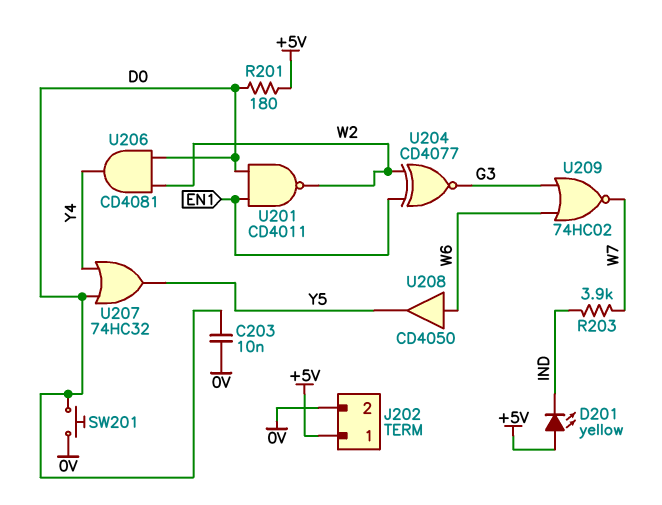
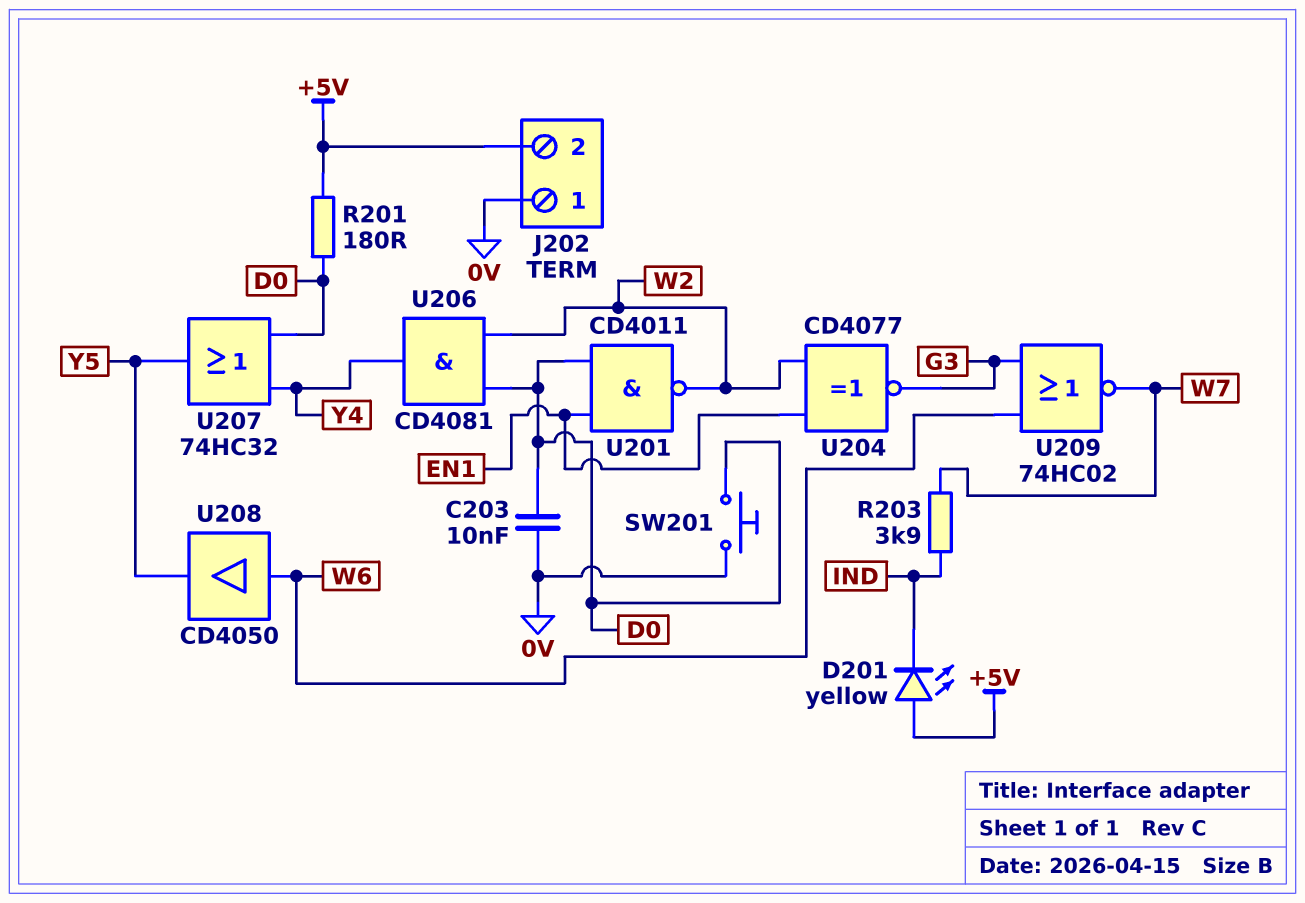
J202 pin 1: +5V -> 0V
J202 pin 2: 0V -> +5V

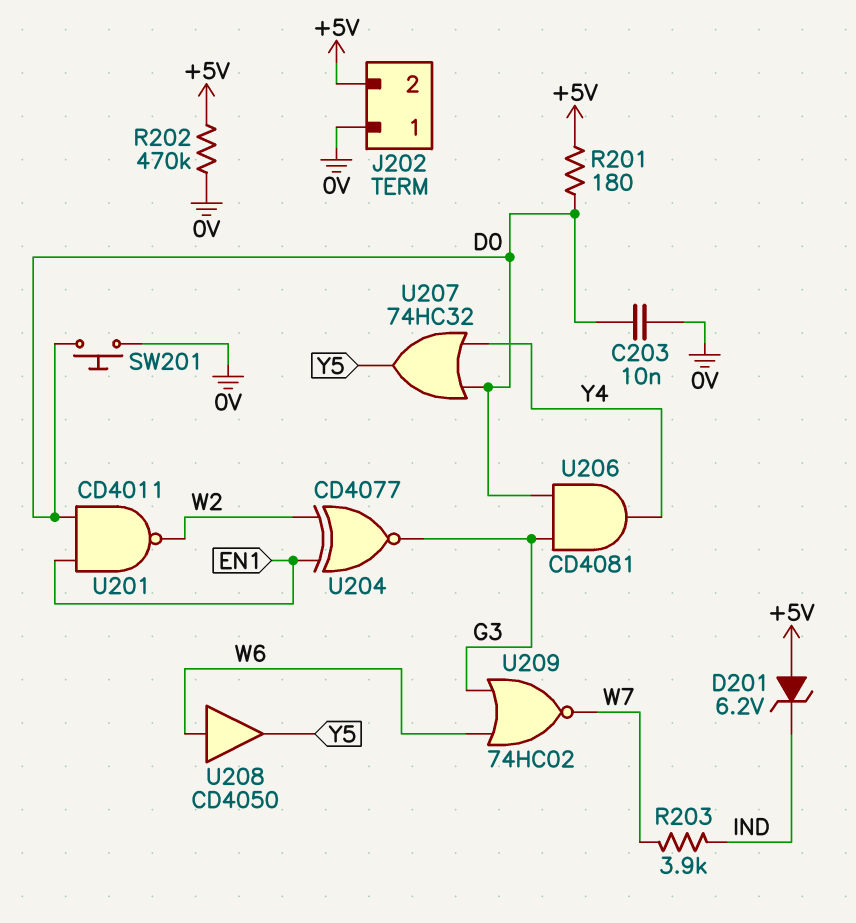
D201: LED yellow (A +5V, K IND) -> zener 6.2V (A +5V, K IND)
R202: none -> 470k (+5V, 0V)
U206: AND CD4081 (in D0, in W2, out Y4) -> AND CD4081 (in D0, in G3, out Y4)

